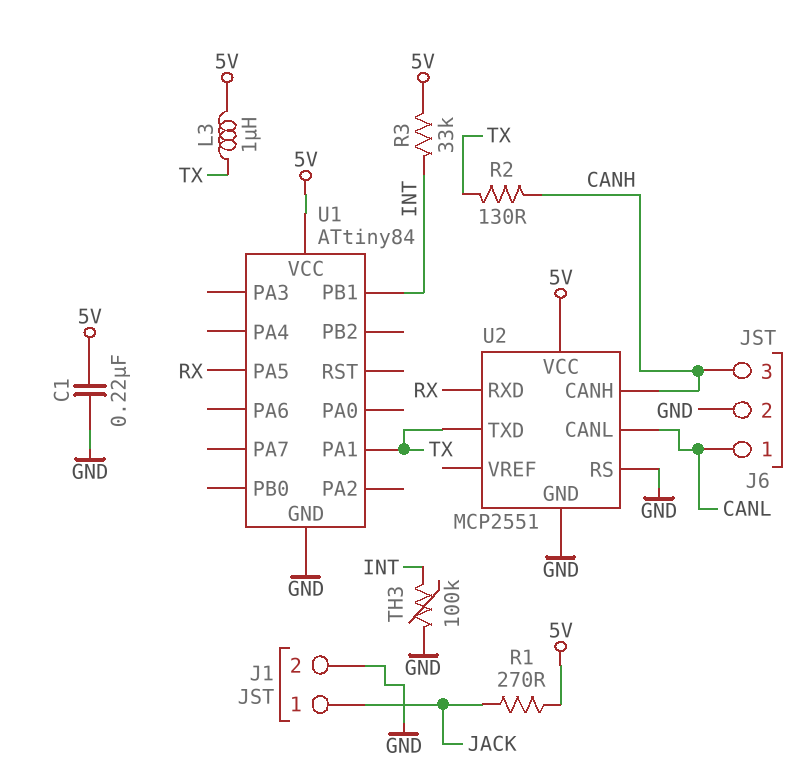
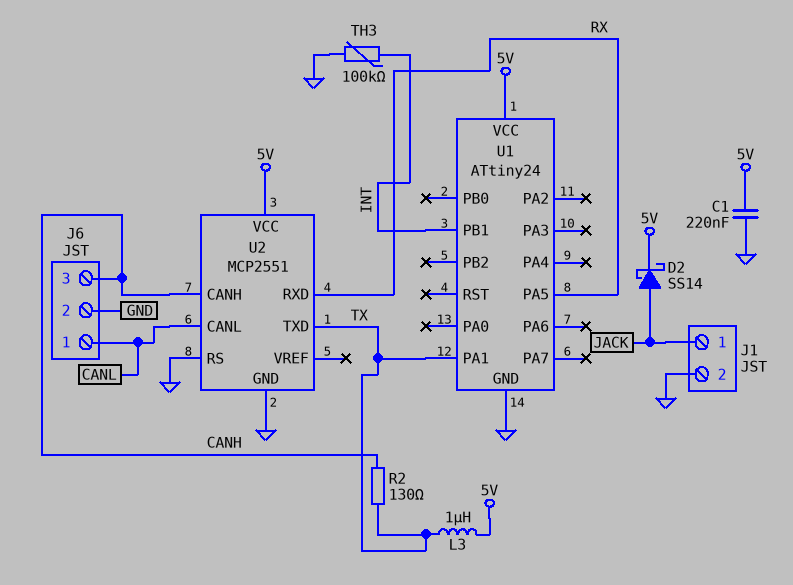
D2: none -> schottky SS14 (A JACK, K 5V)
R1: 270 (5V, JACK) -> none
R3: 33k (5V, INT) -> none
U1: ATtiny84 -> ATtiny24

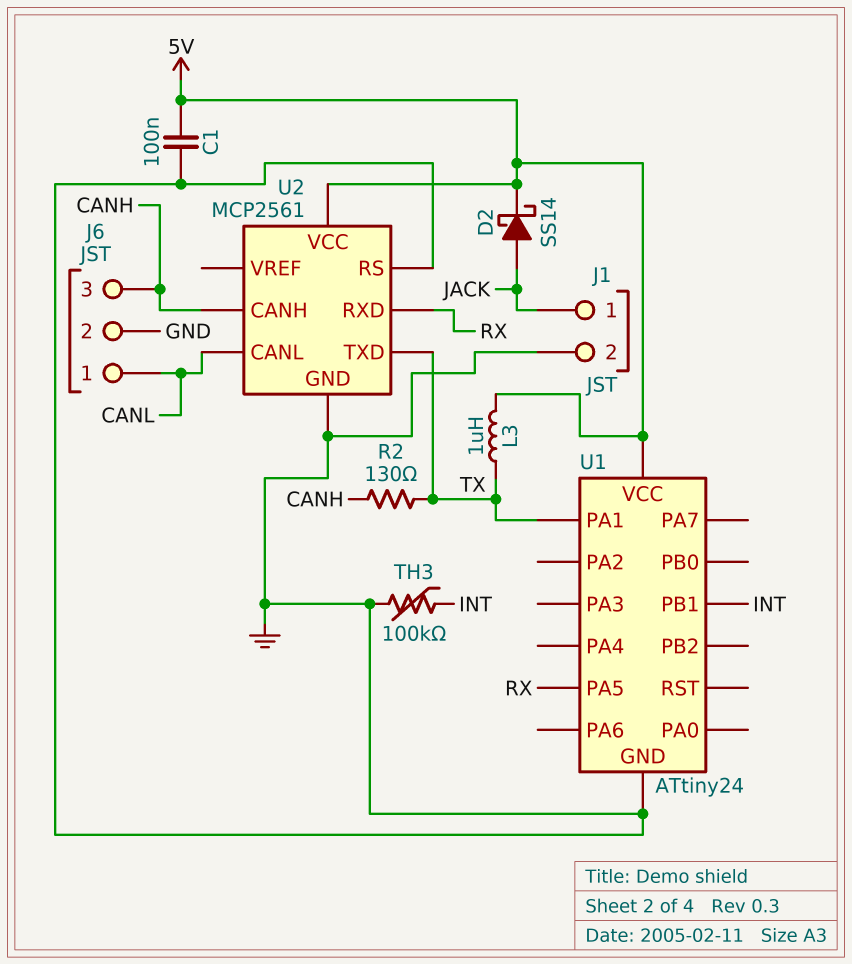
C1: 220nF (5V, GND) -> 100nF (5V, GND)
U2: MCP2551 -> MCP2561

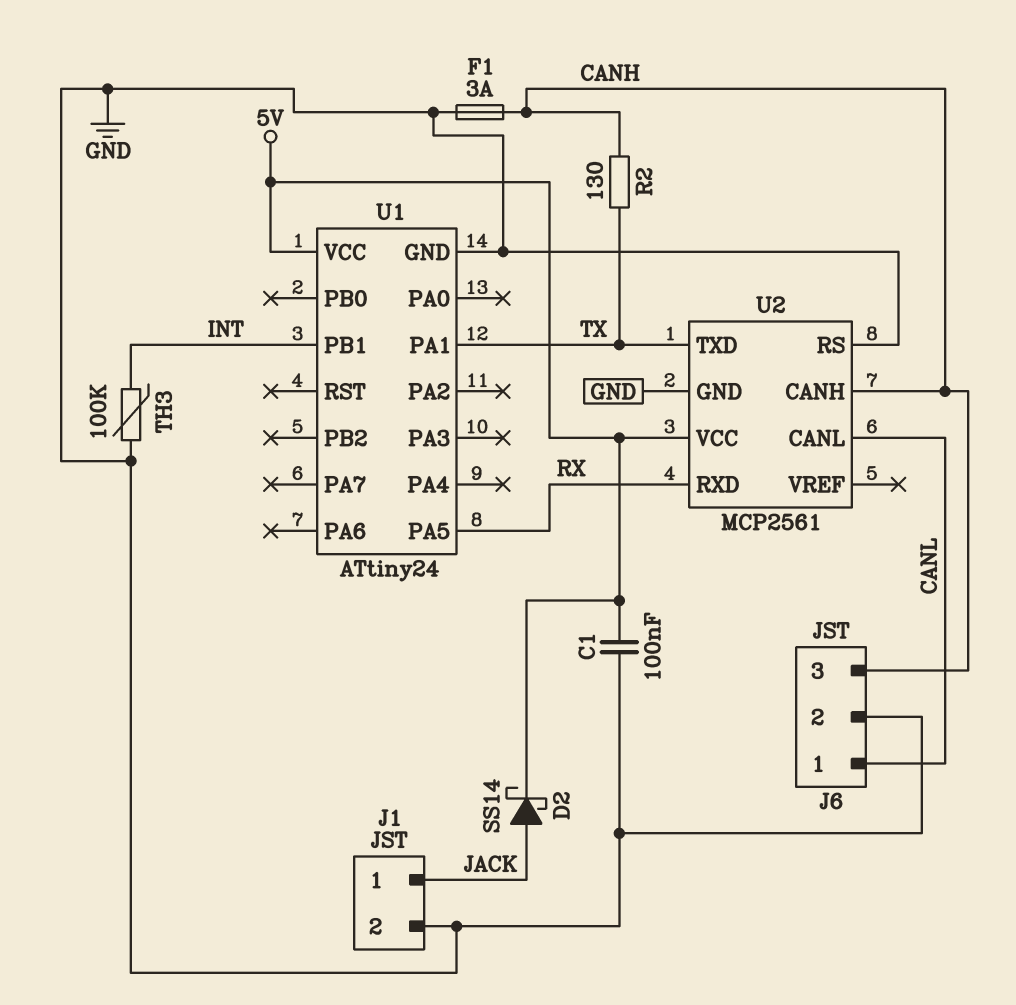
F1: none -> 3A (CANH, GND)
L3: 1uH (5V, TX) -> none

